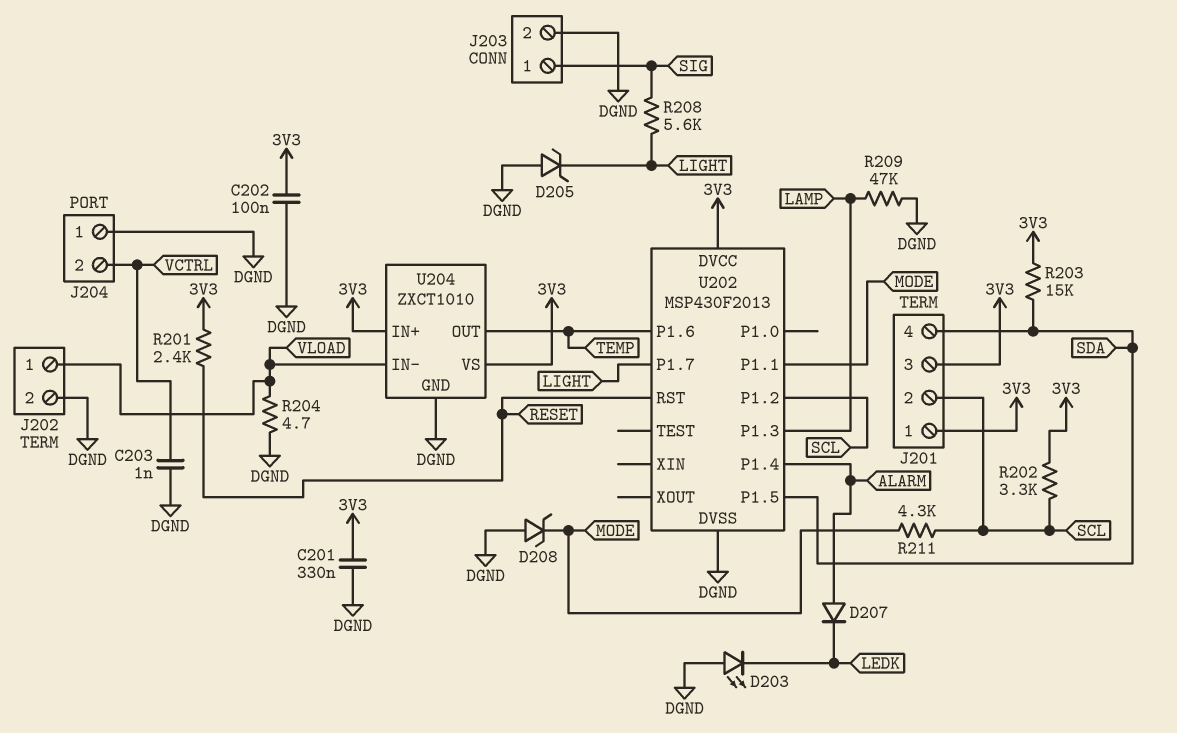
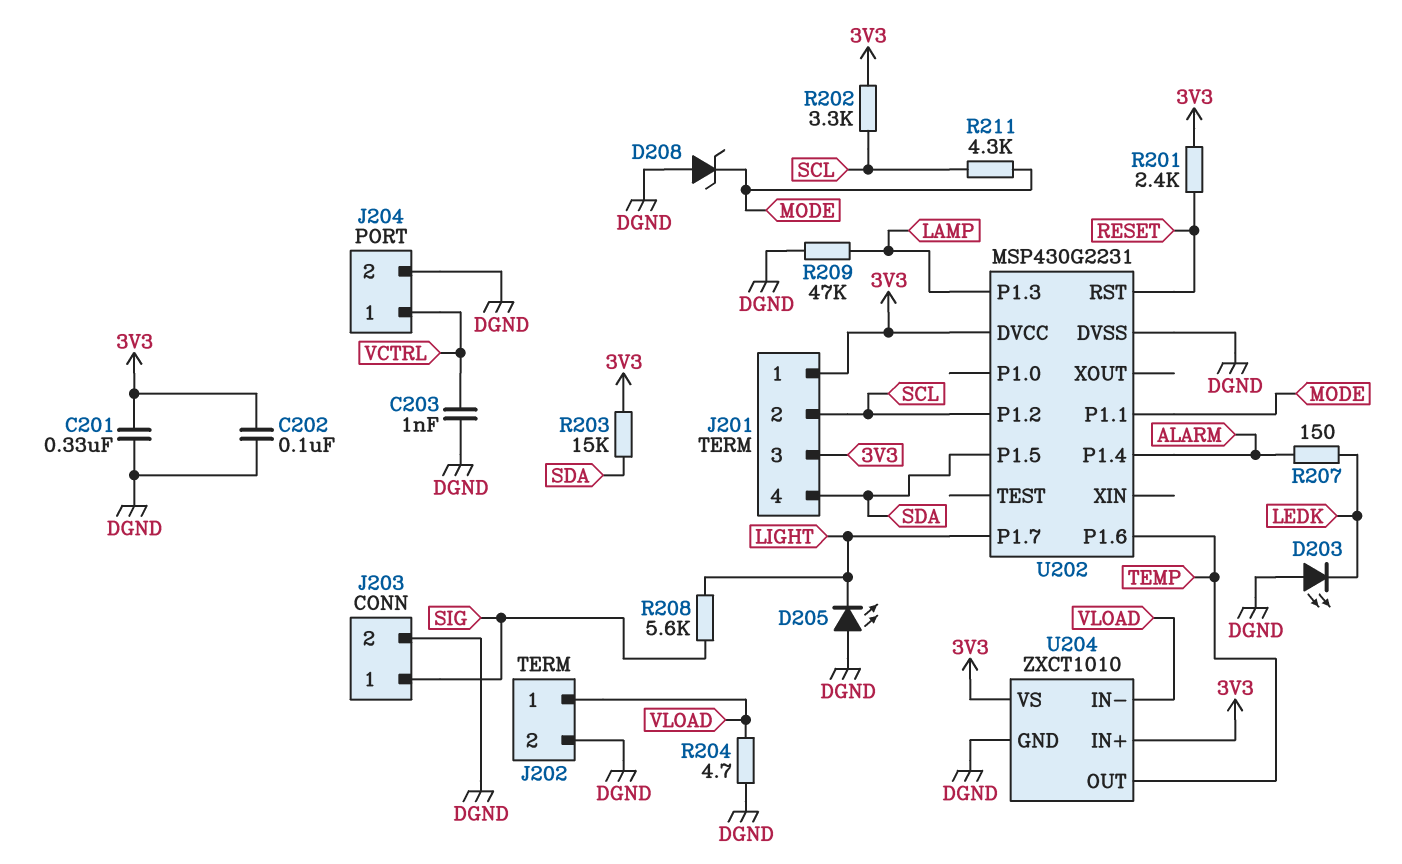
D205: zener (A DGND, K LIGHT) -> LED (A DGND, K LIGHT)
D207: diode (A ALARM, K LEDK) -> none
J204 pin 1: DGND -> VCTRL
J204 pin 2: VCTRL -> DGND
R207: none -> 150 (ALARM, LEDK)
U202: MSP430F2013 -> MSP430G2231

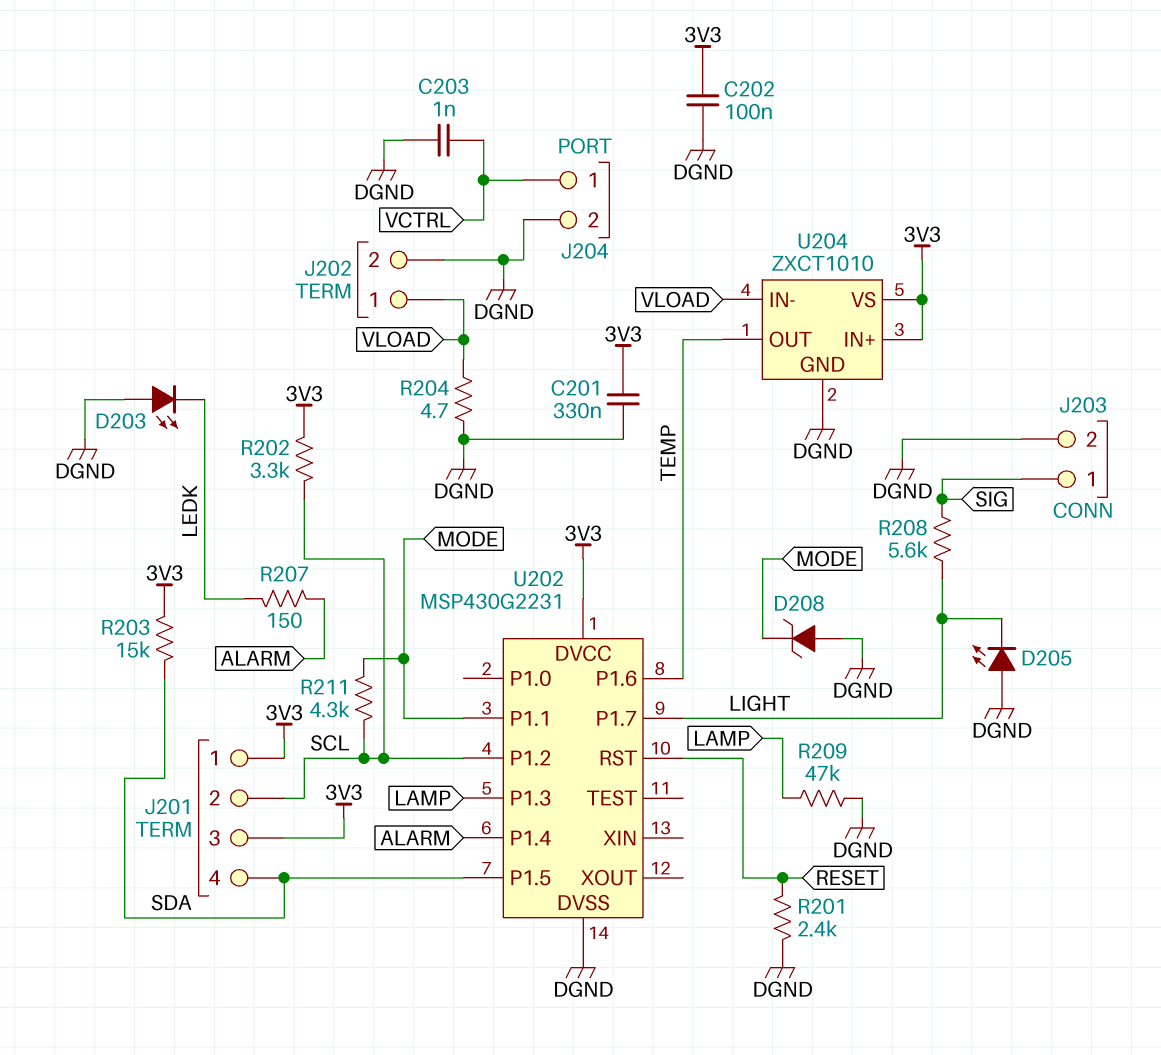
R201: 2.4k (3V3, RESET) -> 2.4k (DGND, RESET)

